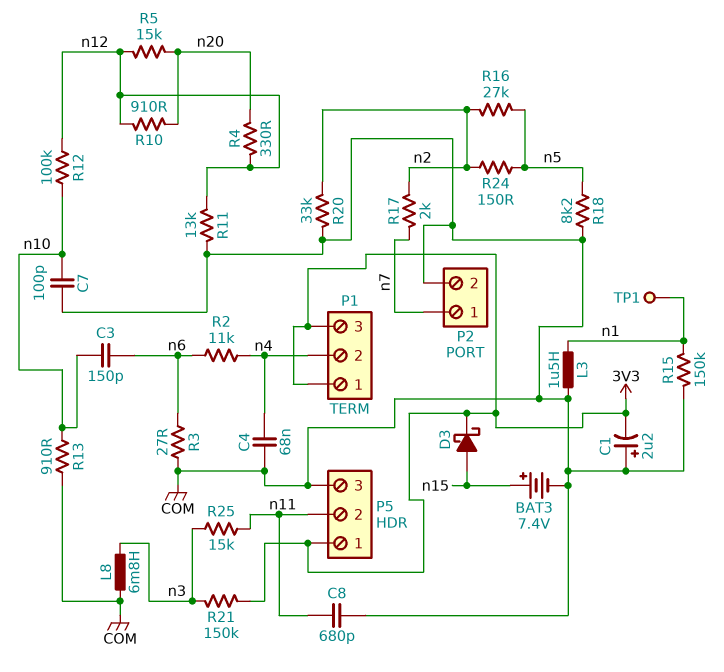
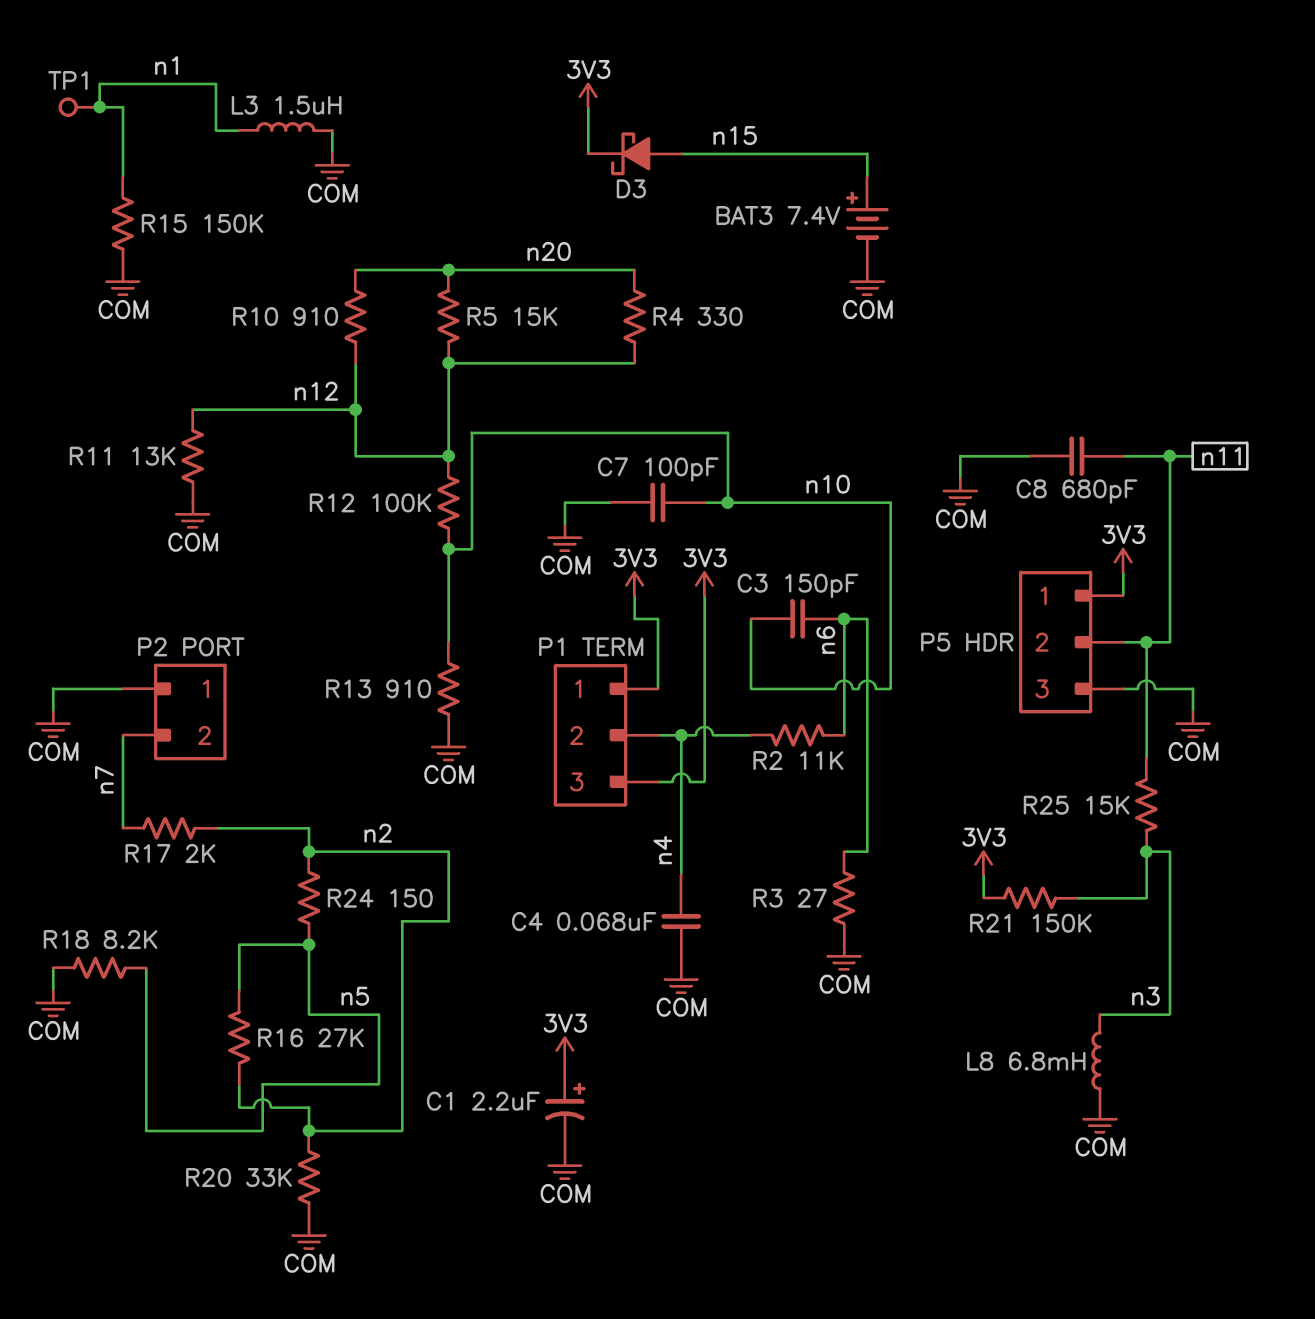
C1: 2.2uF (plus COM, minus 3V3) -> 2.2uF (plus 3V3, minus COM)
P2 pin 1: n7 -> COM
P2 pin 2: COM -> n7

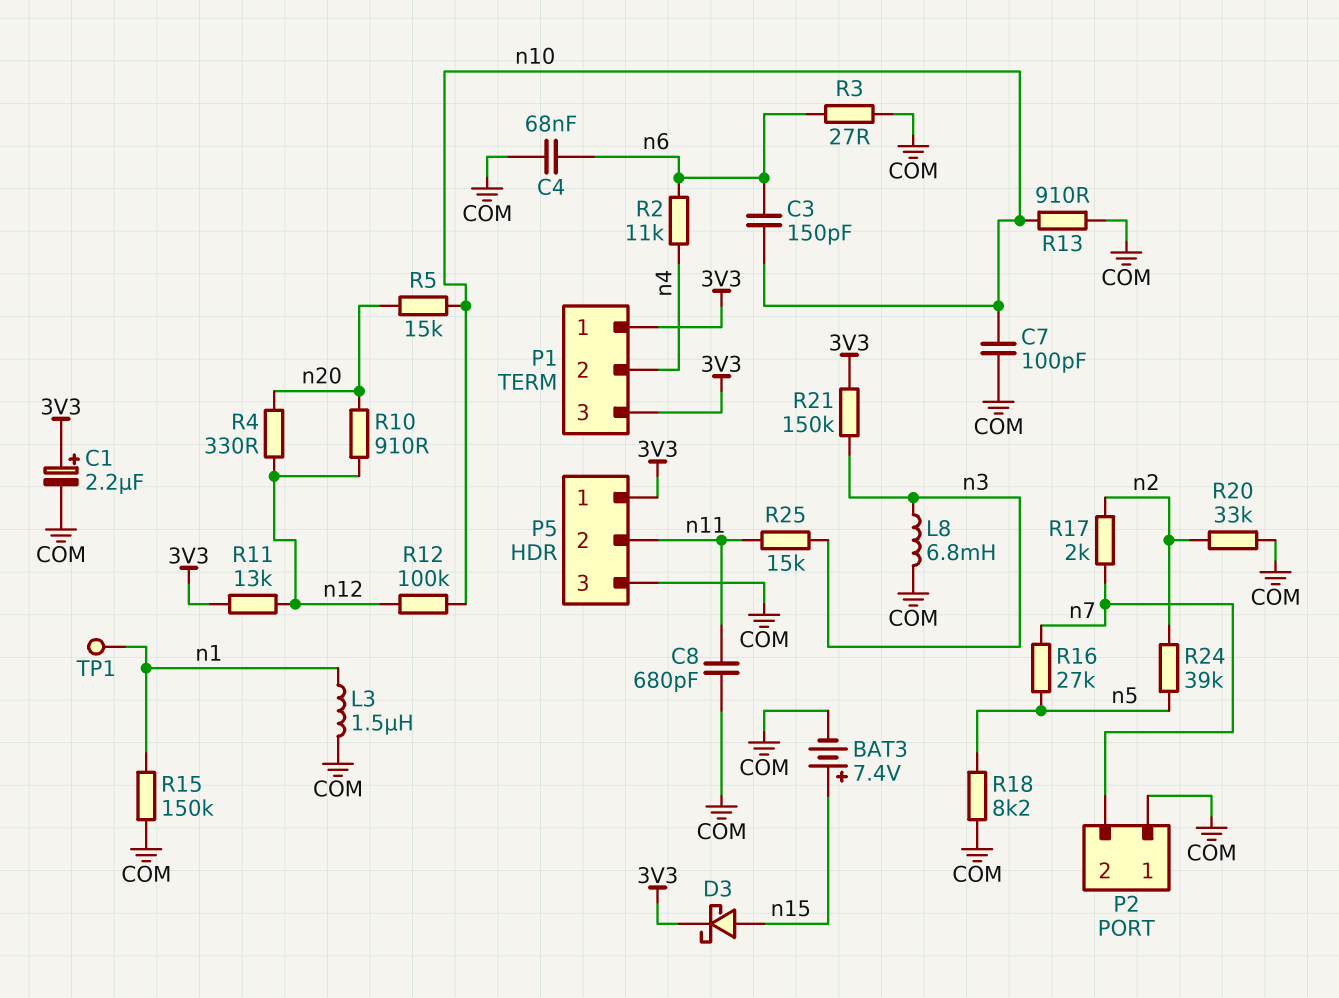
C4: 68nF (COM, n4) -> 68nF (COM, n6)
R5: 15k (n12, n20) -> 15k (n10, n20)
R11: 13k (COM, n12) -> 13k (3V3, n12)
R16: 27k (n2, n5) -> 27k (n5, n7)
R24: 150 (n2, n5) -> 39k (n2, n5)

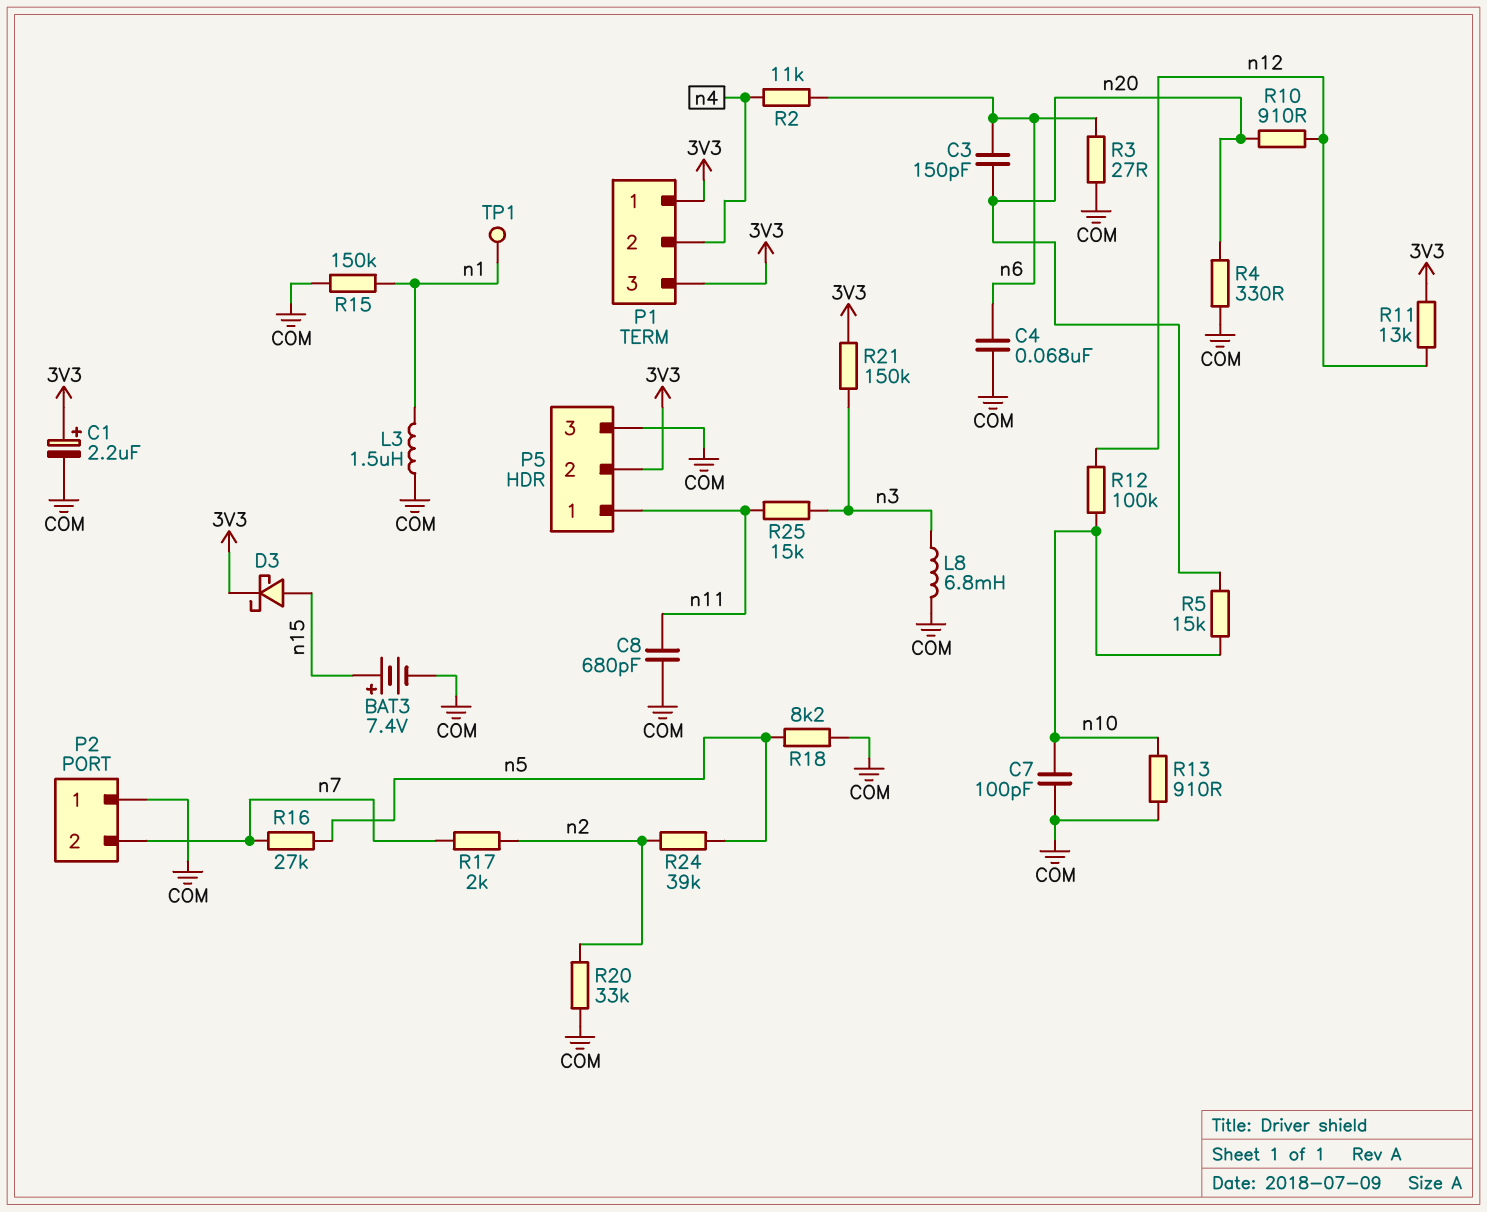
C3: 150pF (n6, n10) -> 150pF (n6, n20)
P5 pin 1: 3V3 -> n11
P5 pin 2: n11 -> 3V3
R4: 330 (n12, n20) -> 330 (COM, n20)

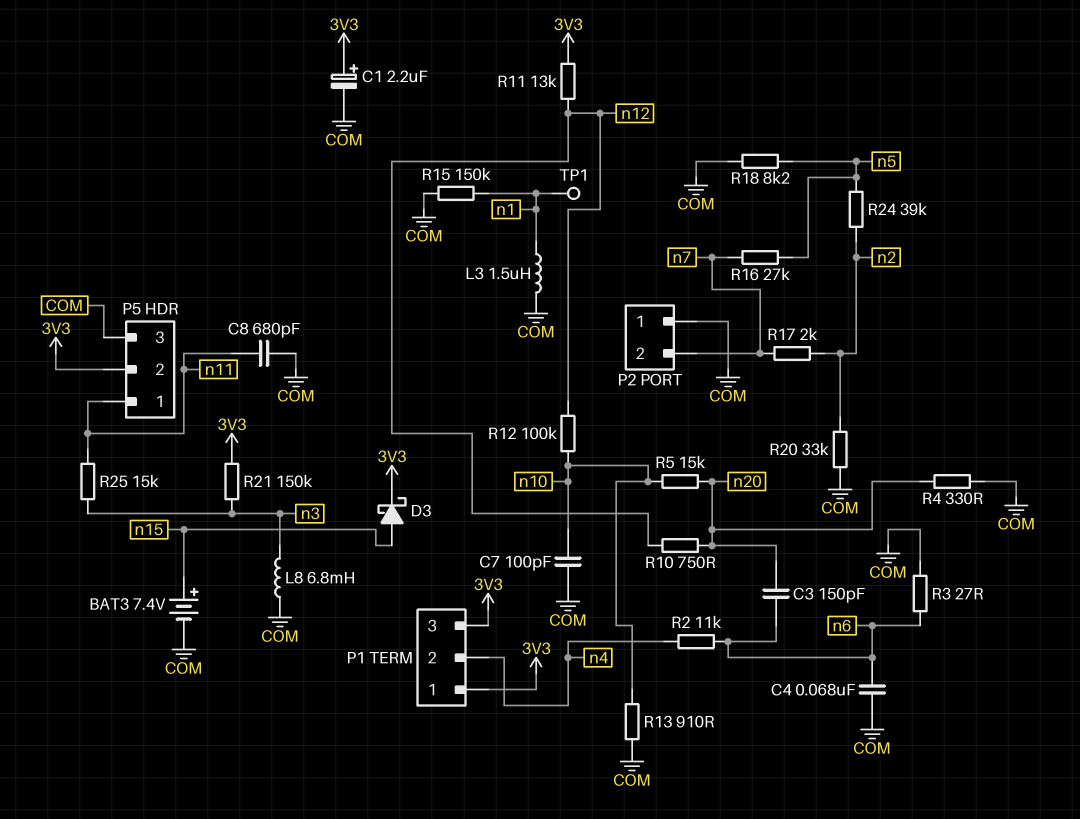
R10: 910 (n12, n20) -> 750 (n12, n20)

